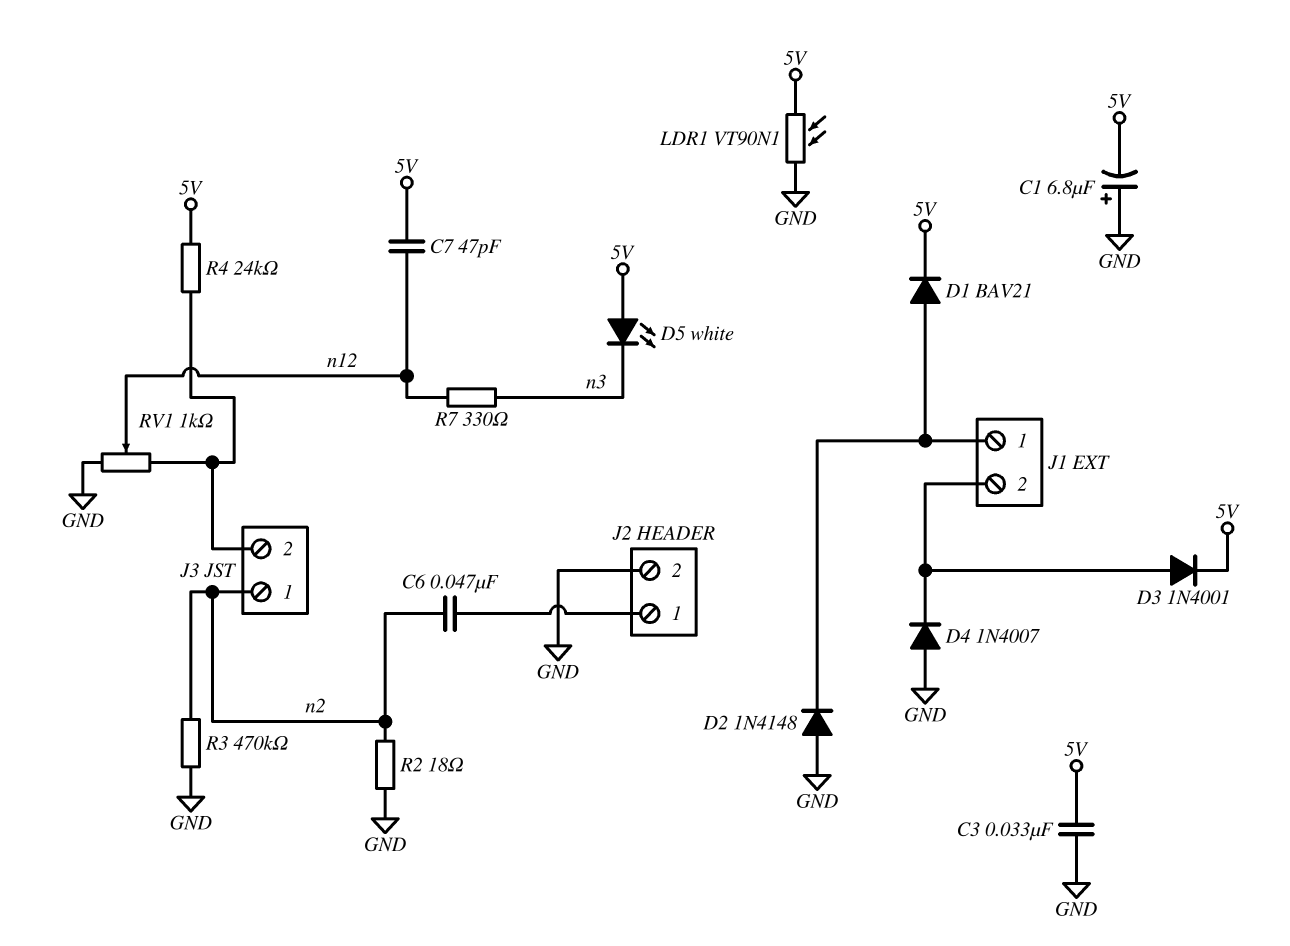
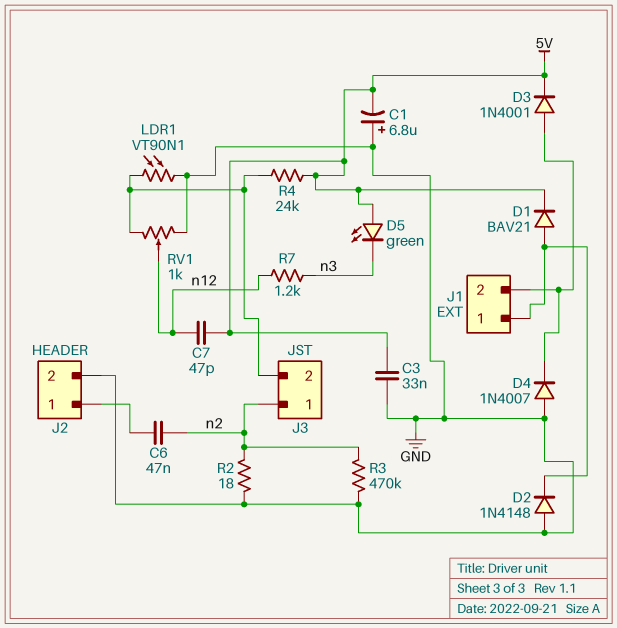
D5: LED white (A 5V, K n3) -> LED green (A 5V, K n3)
LDR1: VT90N1 (5V, GND) -> VT90N1 (GND, J3/2)
R7: 330 (n3, n12) -> 1.2k (n3, n12)

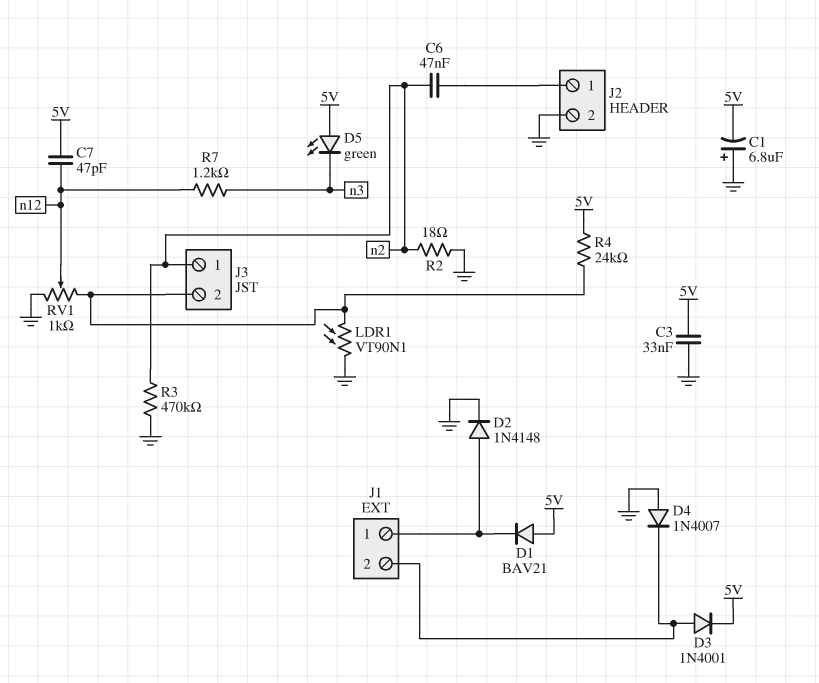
D1: diode BAV21 (A J1/1, K 5V) -> diode BAV21 (A 5V, K J1/1)
D2: diode 1N4148 (A GND, K J1/1) -> diode 1N4148 (A J1/1, K GND)

